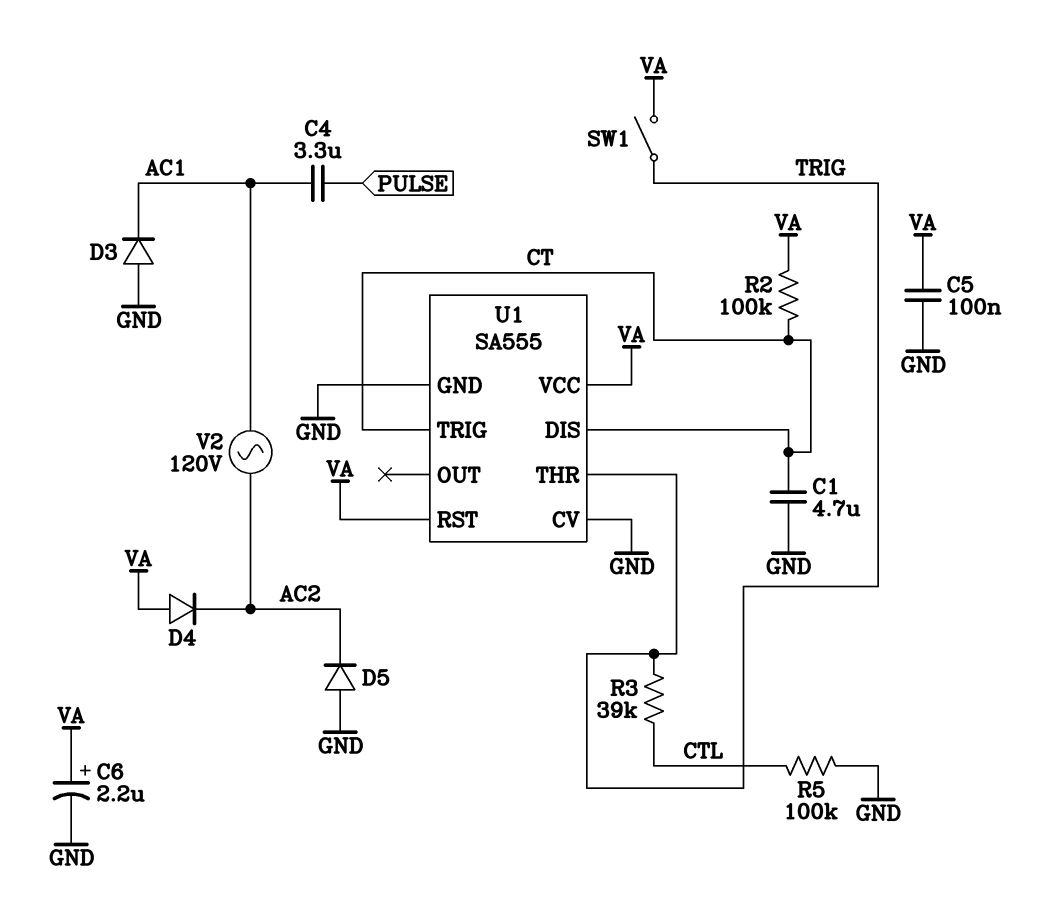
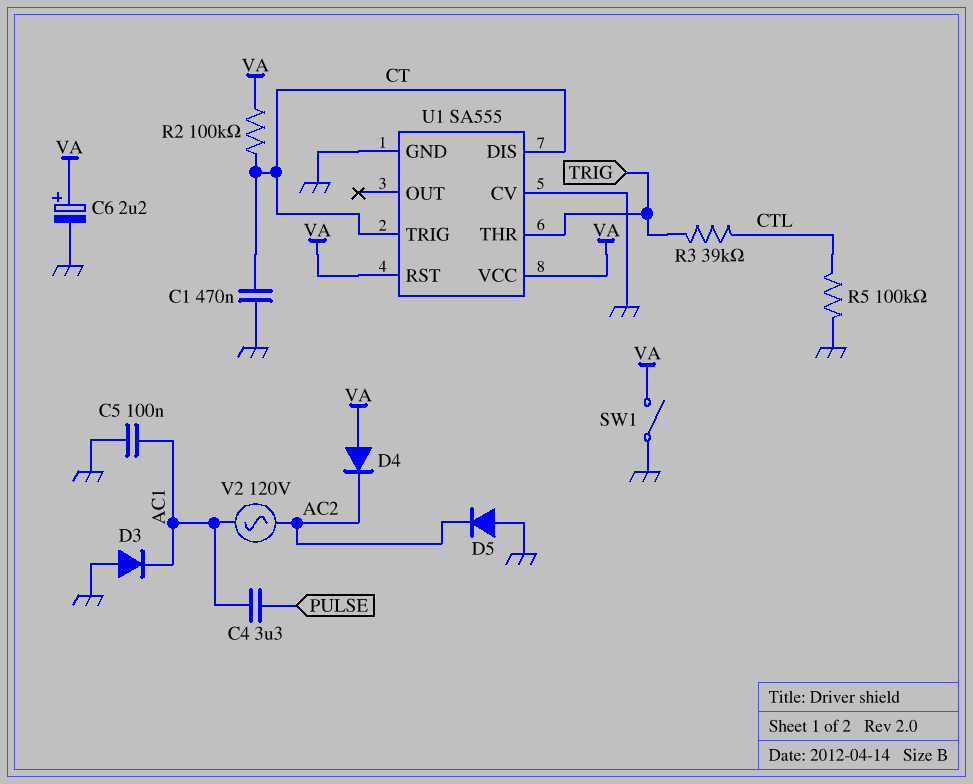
C1: 4.7uF (CT, GND) -> 470nF (CT, GND)
C5: 100nF (GND, VA) -> 100nF (AC1, GND)
SW1: switch (TRIG, VA) -> switch (GND, VA)

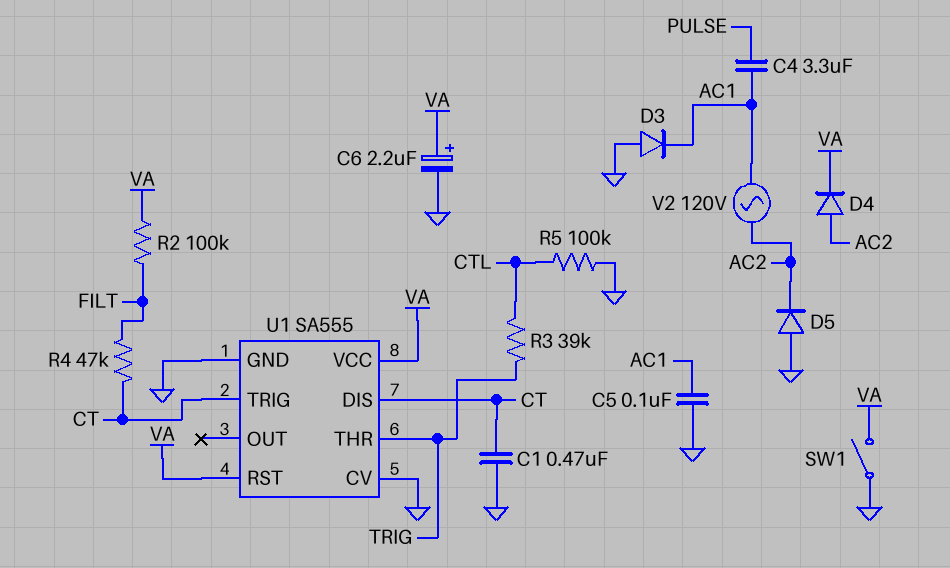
D4: diode (A VA, K AC2) -> diode (A AC2, K VA)
R2: 100k (CT, VA) -> 100k (FILT, VA)
R4: none -> 47k (CT, FILT)

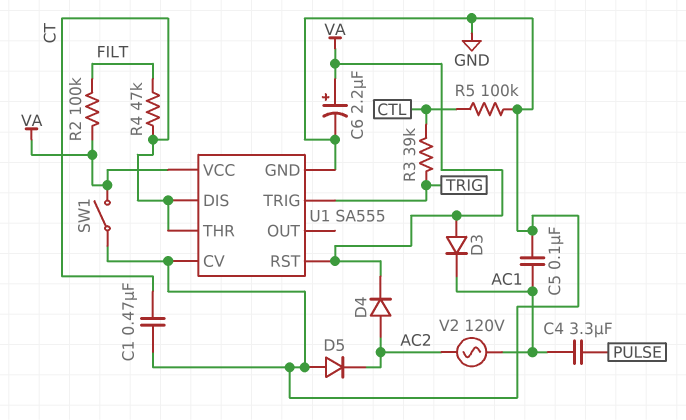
D3: diode (A GND, K AC1) -> diode (A VA, K AC1)
U1 pin THR: TRIG -> CT
U1 pin TRIG: CT -> TRIG

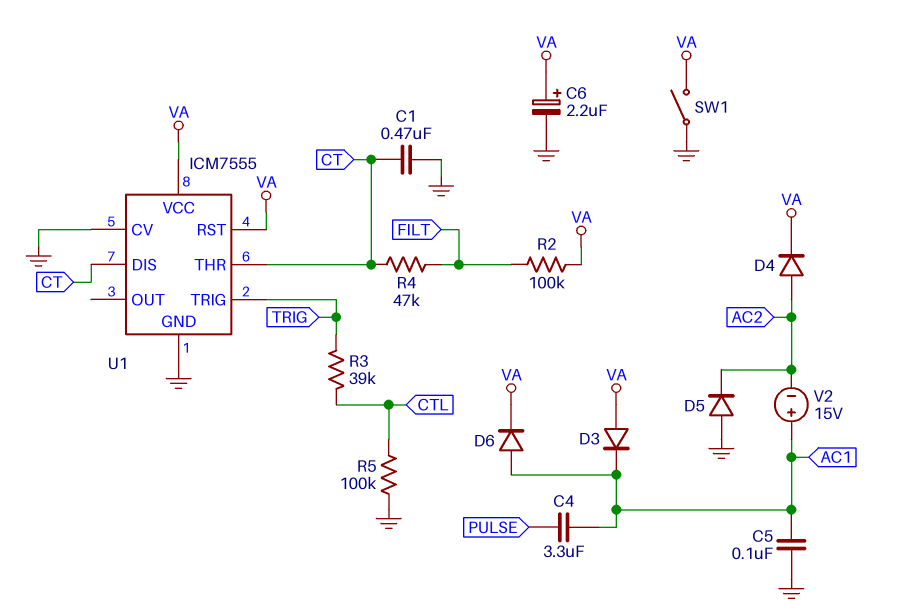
D6: none -> diode (A AC1, K VA)
U1: SA555 -> ICM7555
V2: AC 120V (AC1, AC2) -> 15V (plus AC1, minus AC2)

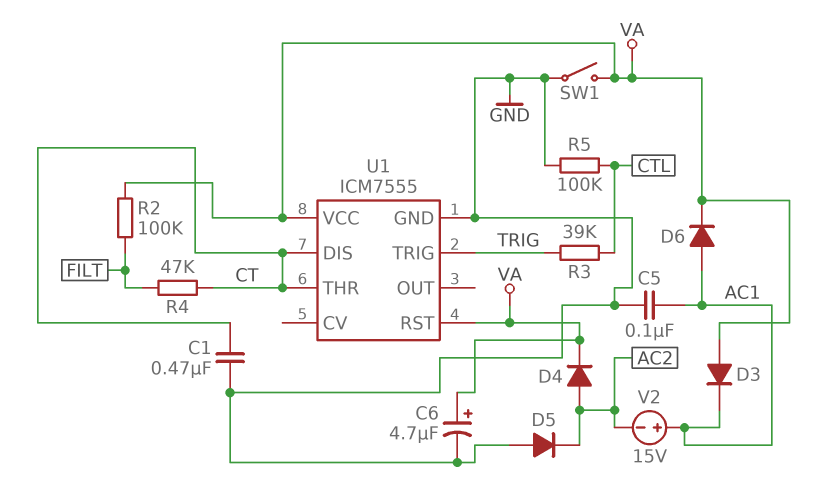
C4: 3.3uF (AC1, PULSE) -> none
C6: 2.2uF (plus VA, minus GND) -> 4.7uF (plus VA, minus GND)
U1 pin CV: GND -> none

